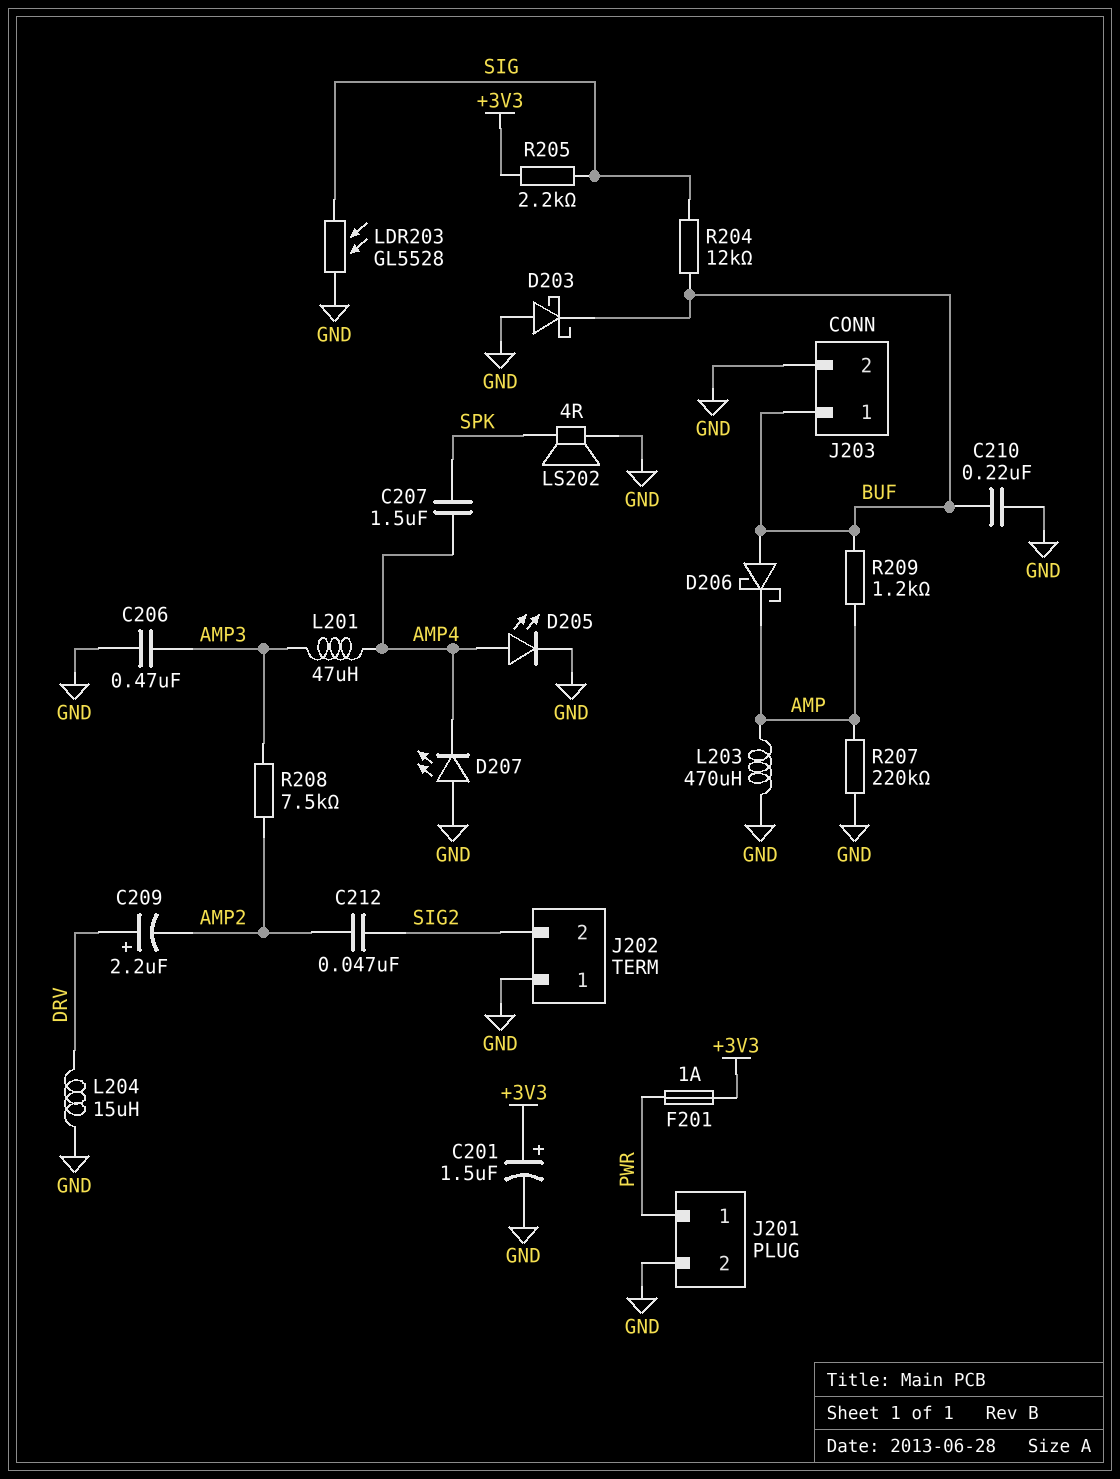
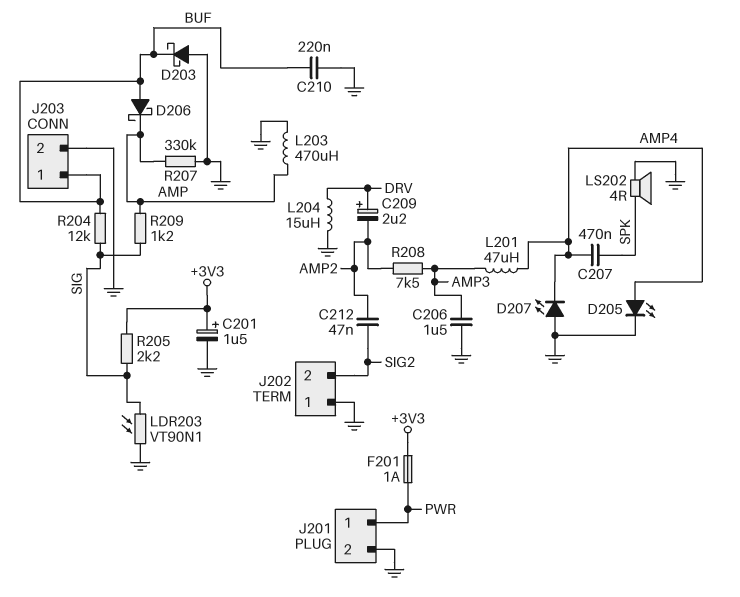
C206: 470nF (AMP3, GND) -> 1.5uF (AMP3, GND)
C207: 1.5uF (AMP4, SPK) -> 470nF (AMP4, SPK)
LDR203: GL5528 (GND, SIG) -> VT90N1 (GND, SIG)
R207: 220k (AMP, GND) -> 330k (AMP, GND)
R209: 1.2k (AMP, BUF) -> 1.2k (AMP, SIG)

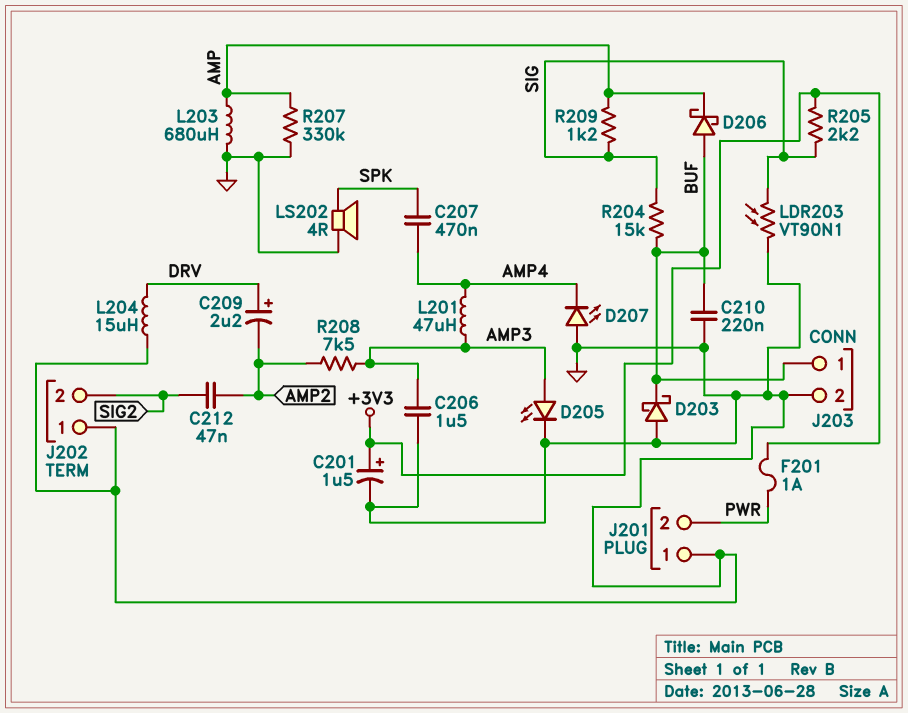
D205: LED (A AMP4, K GND) -> LED (A AMP3, K GND)
J201 pin 1: PWR -> GND
J201 pin 2: GND -> PWR
L203: 470uH (AMP, GND) -> 680uH (AMP, GND)
R204: 12k (BUF, SIG) -> 15k (BUF, SIG)

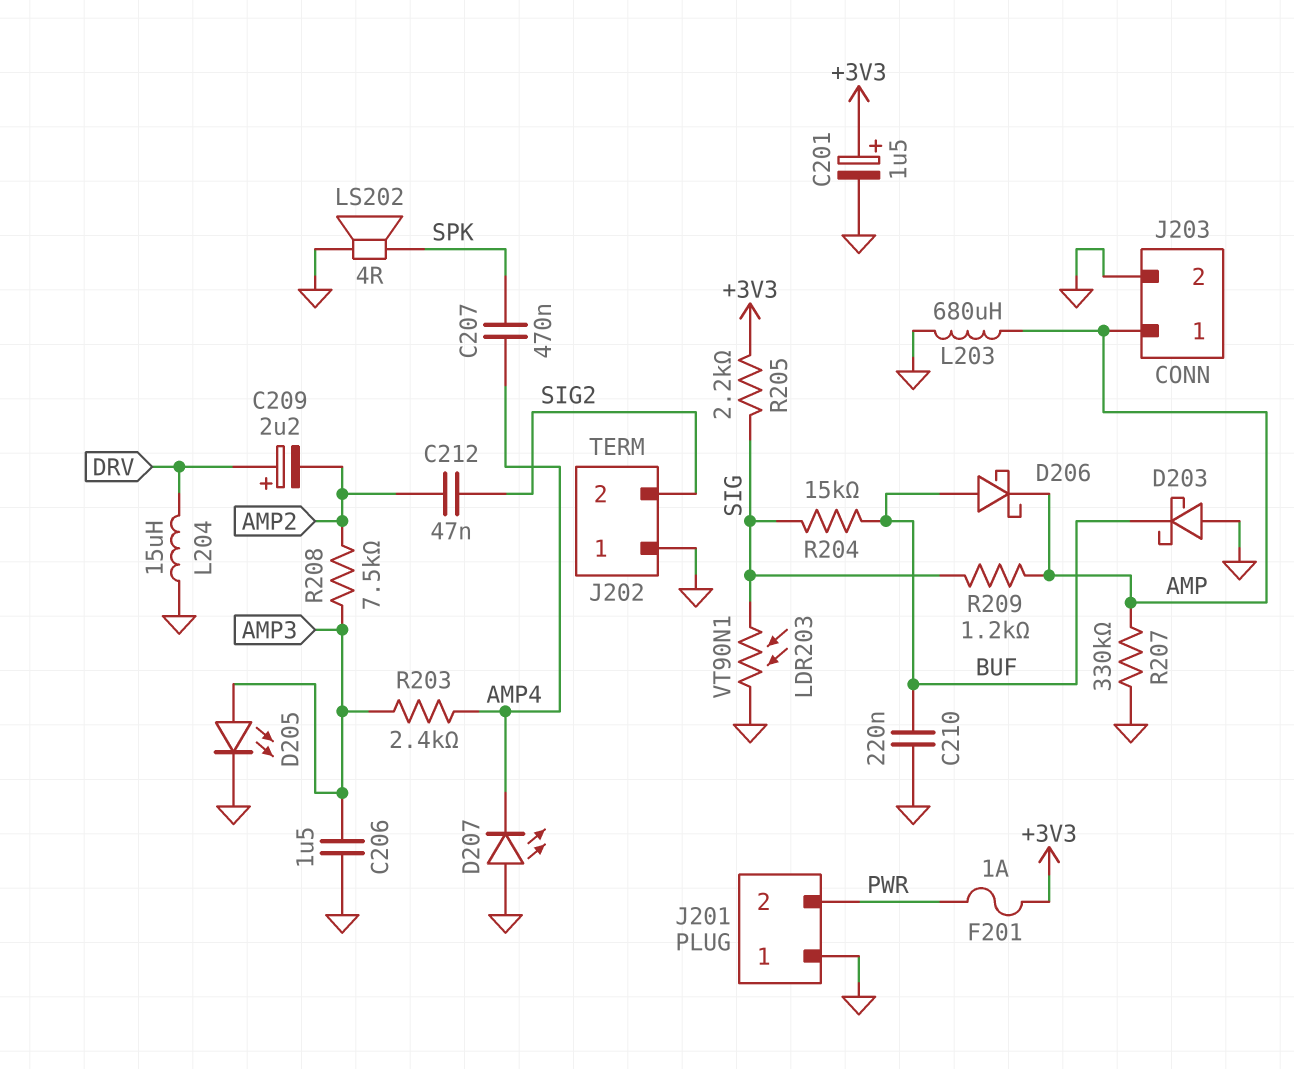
J203 pin 1: BUF -> AMP
L201: 47uH (AMP3, AMP4) -> none
R203: none -> 2.4k (AMP3, AMP4)

